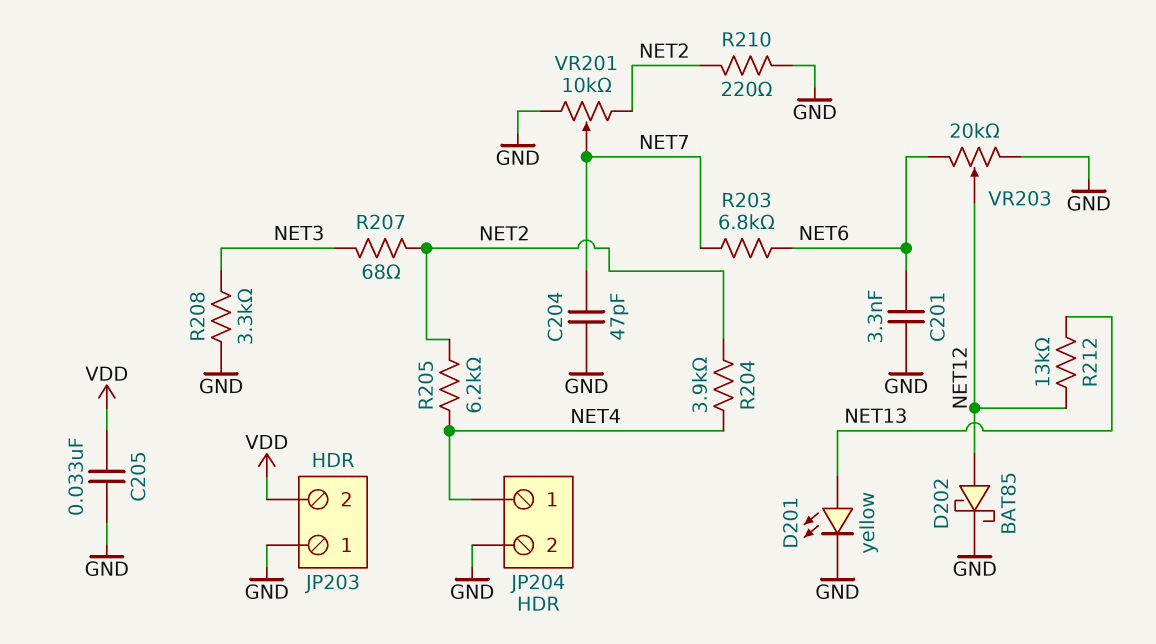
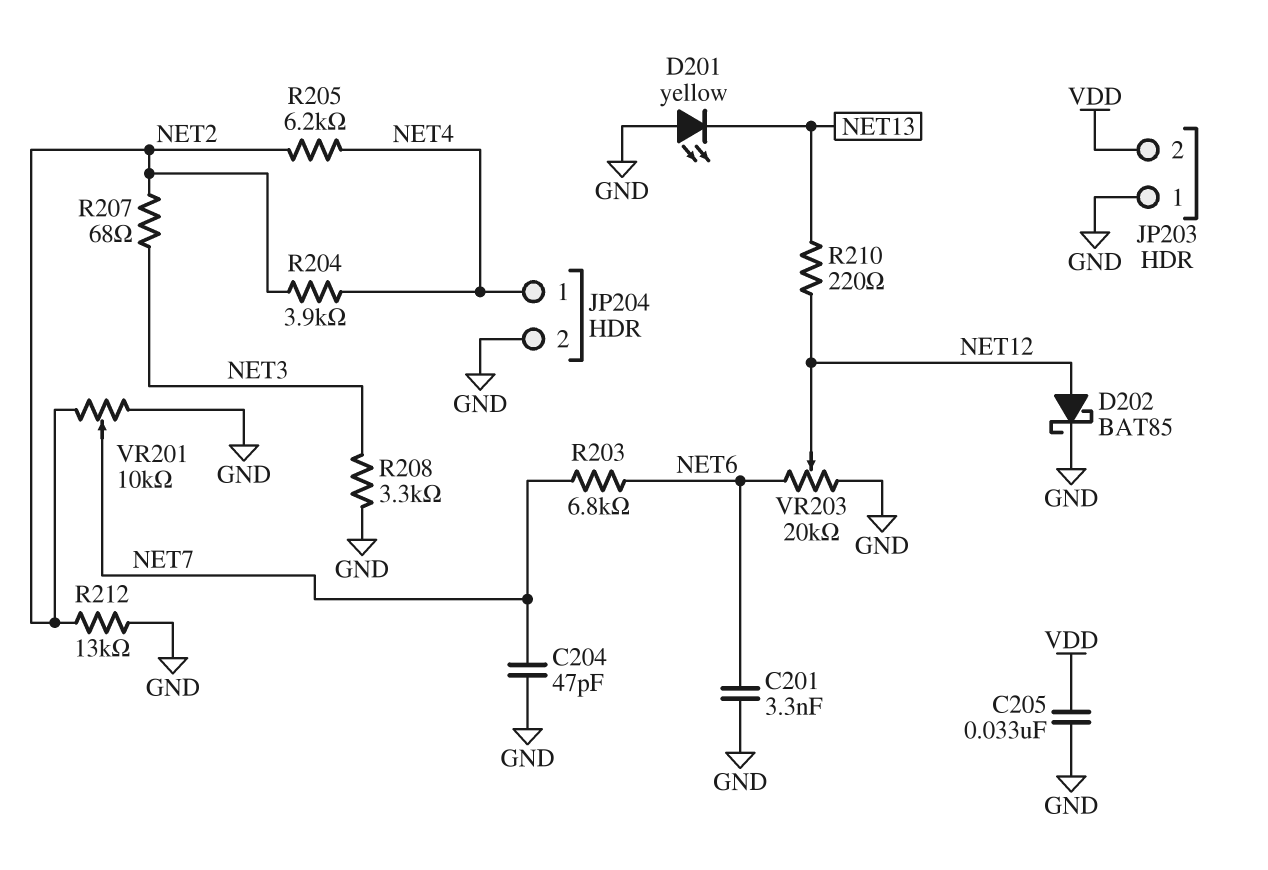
D201: LED yellow (A NET13, K GND) -> LED yellow (A GND, K NET13)
R210: 220 (GND, NET2) -> 220 (NET12, NET13)
R212: 13k (NET12, NET13) -> 13k (GND, NET2)

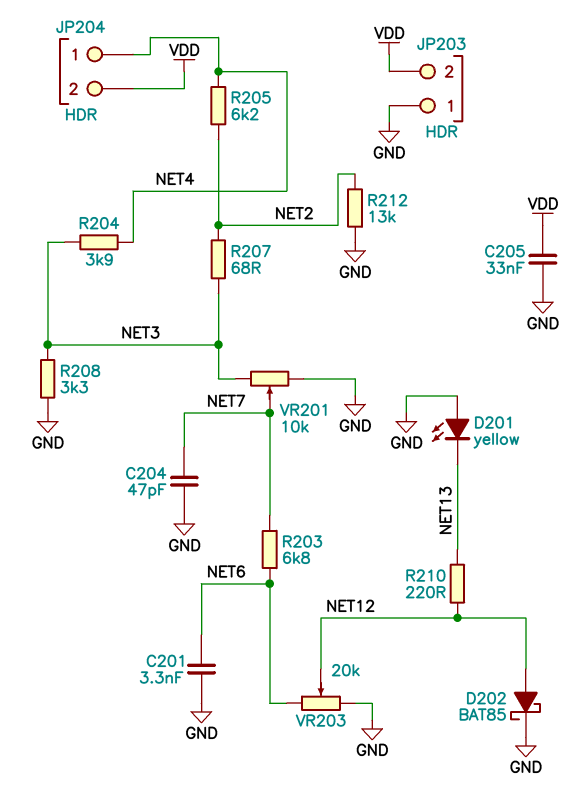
JP204 pin 2: GND -> VDD
R204: 3.9k (NET2, NET4) -> 3.9k (NET3, NET4)
VR201: 10k (GND, NET2, wiper NET7) -> 10k (GND, NET3, wiper NET7)

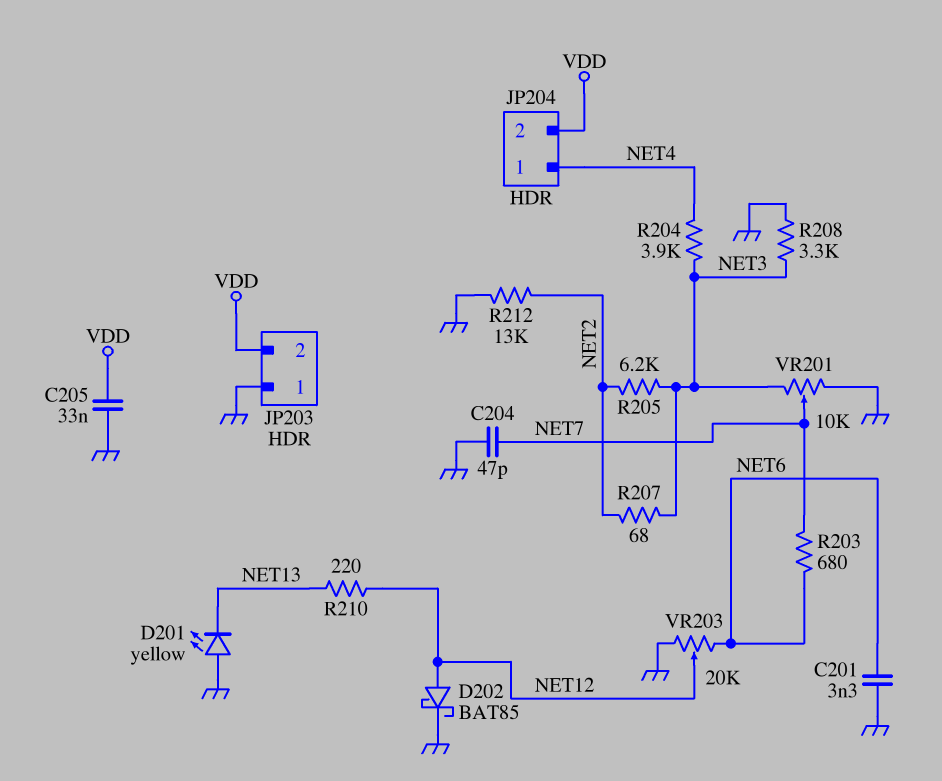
R203: 6.8k (NET6, NET7) -> 680 (NET6, NET7)
R205: 6.2k (NET2, NET4) -> 6.2k (NET2, NET3)

